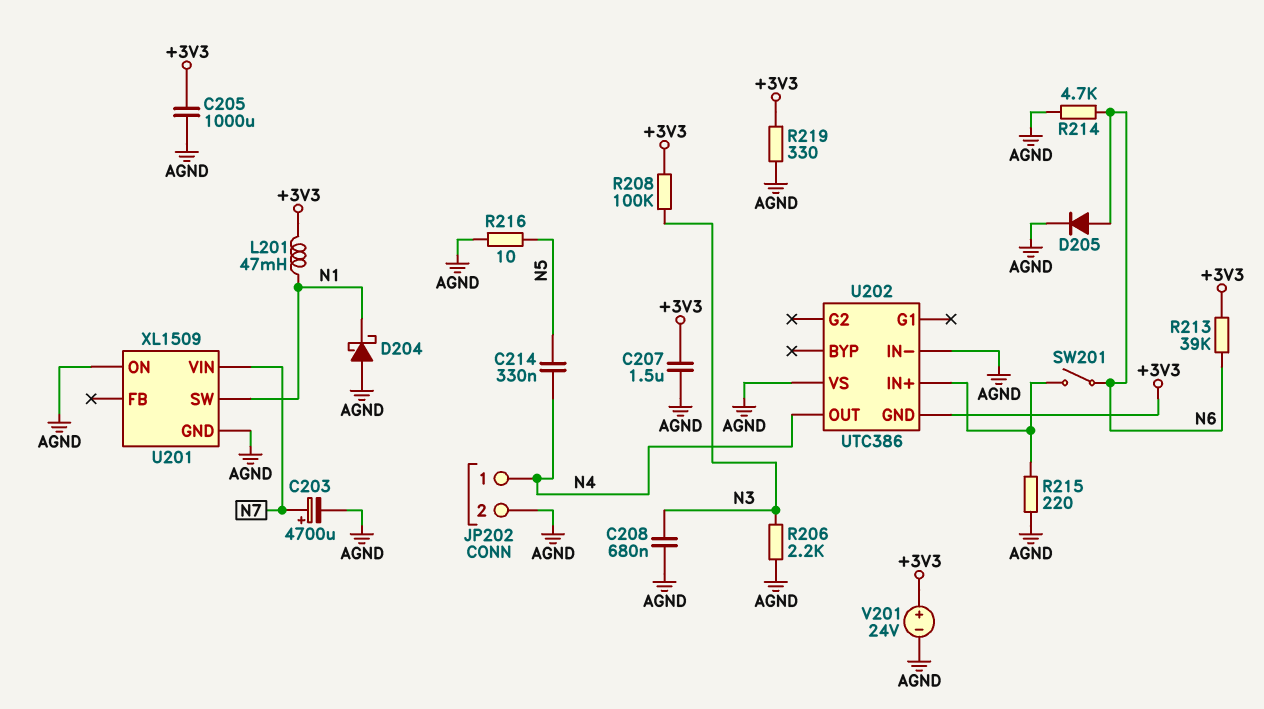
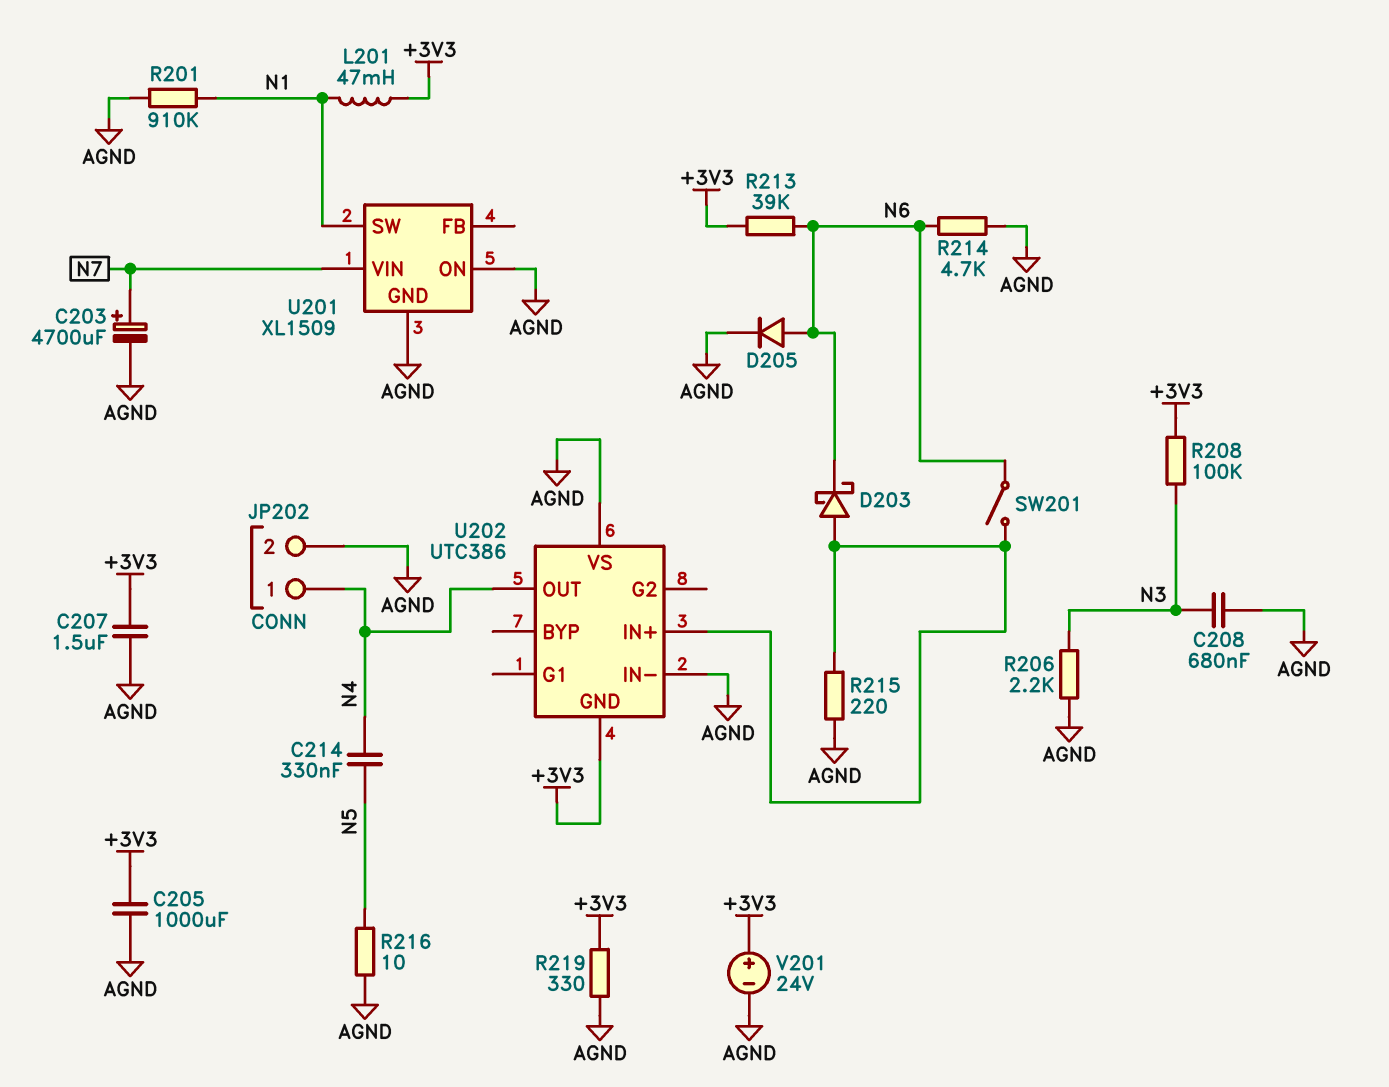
D203: none -> schottky (A U202/IN+, K N6)
D204: schottky (A AGND, K N1) -> none
R201: none -> 910k (AGND, N1)

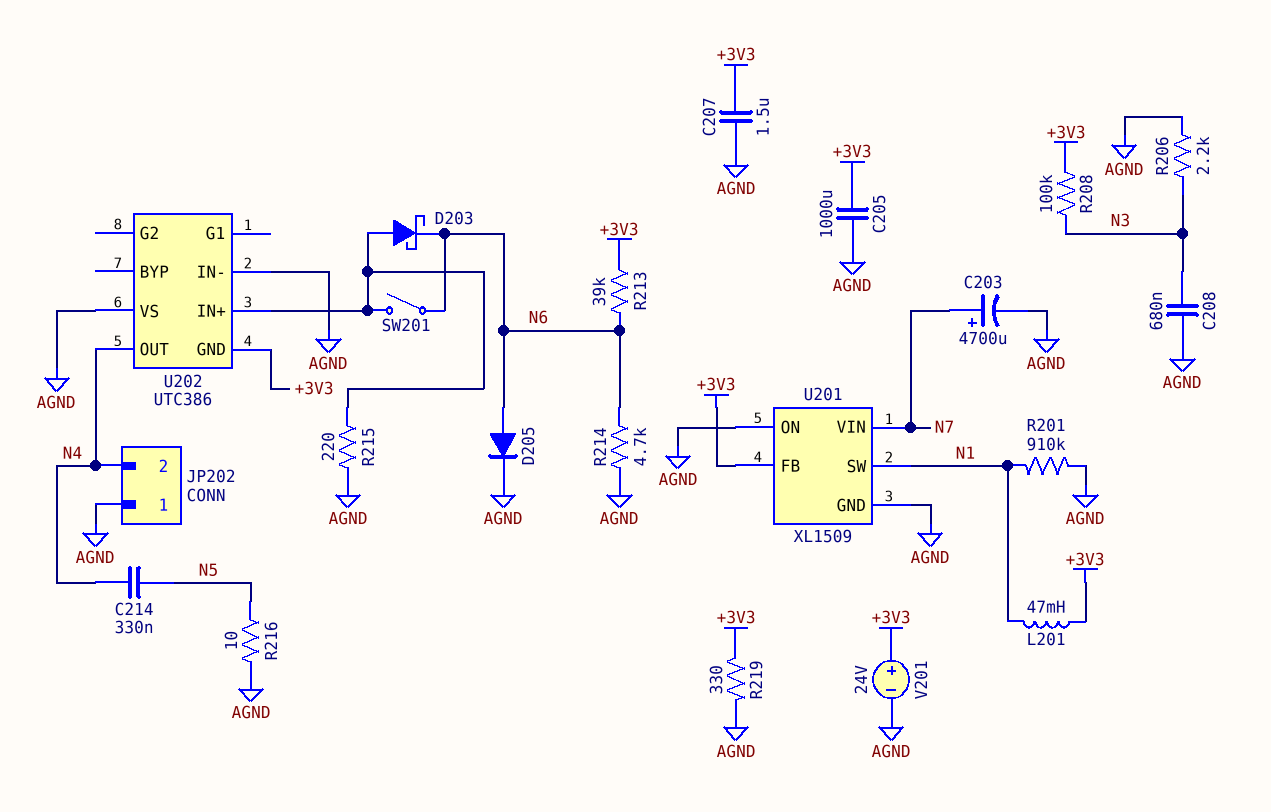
JP202 pin 1: N4 -> AGND
JP202 pin 2: AGND -> N4
U201 pin FB: none -> +3V3

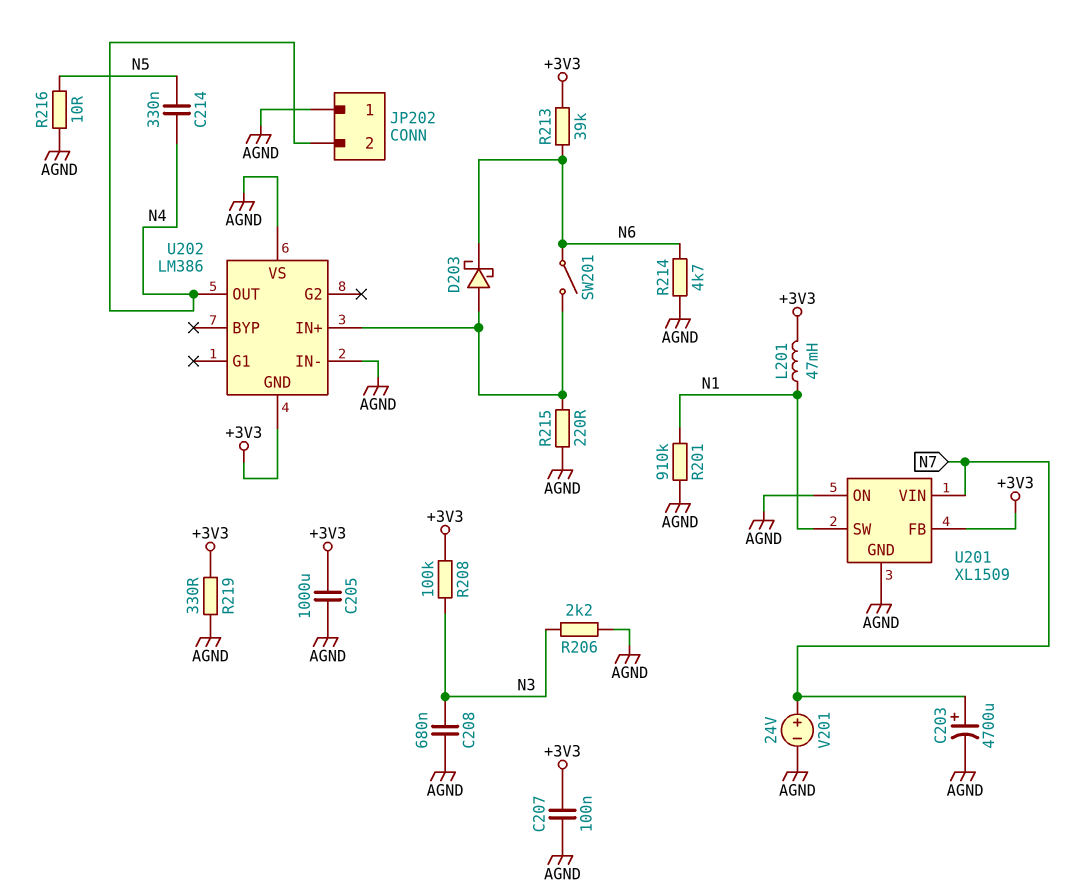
C207: 1.5uF (+3V3, AGND) -> 100nF (+3V3, AGND)
D205: diode (A N6, K AGND) -> none
U202: UTC386 -> LM386
V201: 24V (plus +3V3, minus AGND) -> 24V (plus N7, minus AGND)

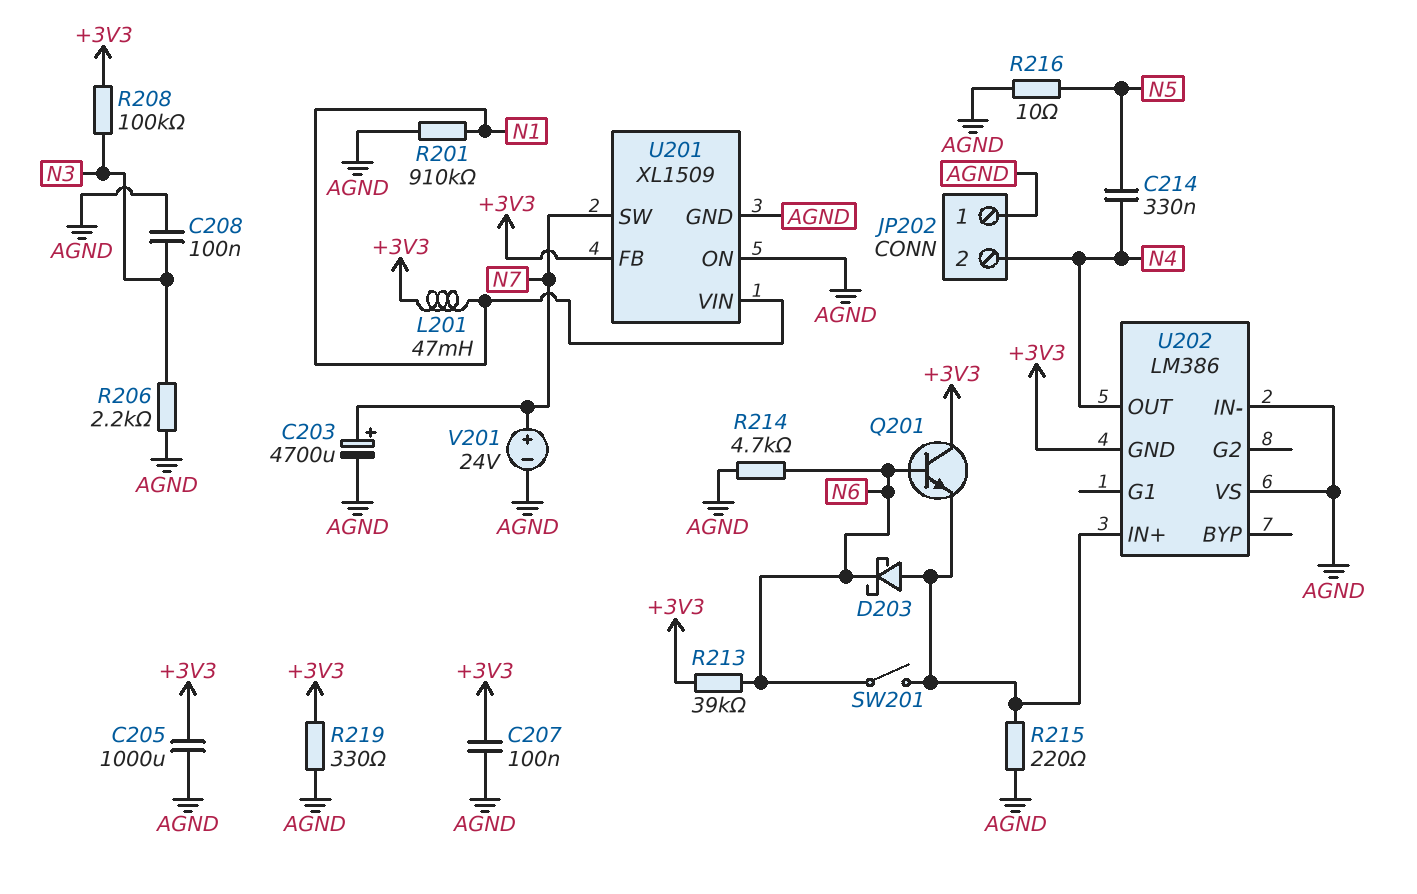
C208: 680nF (AGND, N3) -> 100nF (AGND, N3)
Q201: none -> NPN (B N6, C +3V3, E U202/IN+)
U201 pin SW: N1 -> N7
U201 pin VIN: N7 -> N1

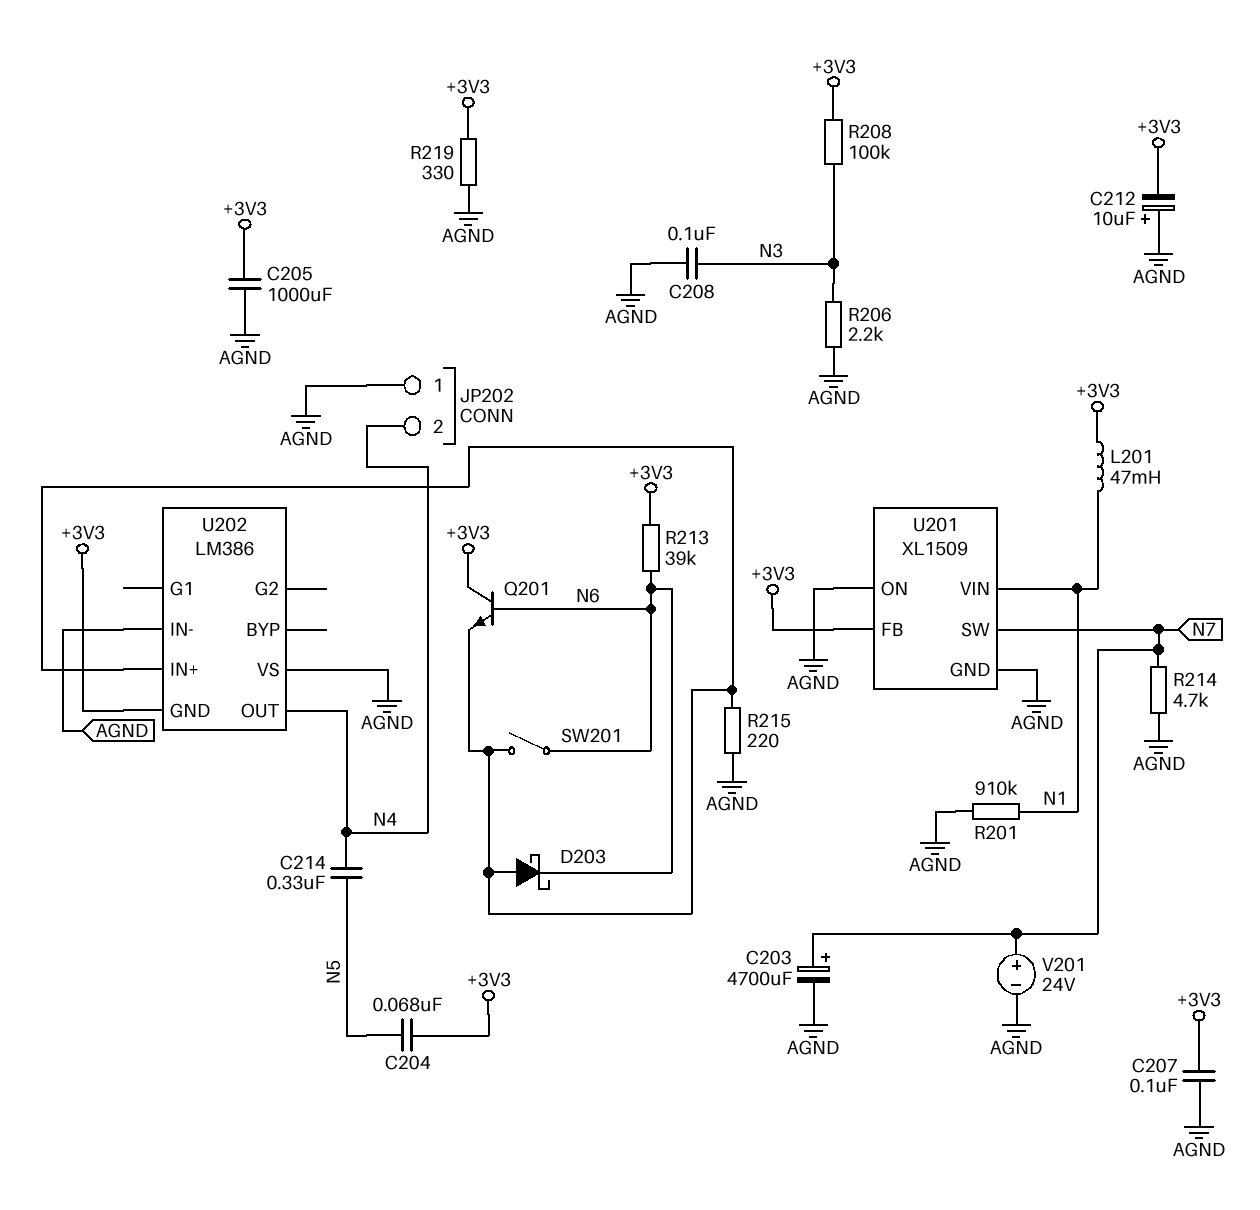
C204: none -> 68nF (+3V3, N5)
C212: none -> 10uF (plus AGND, minus +3V3)
R214: 4.7k (AGND, N6) -> 4.7k (AGND, N7)
R216: 10 (AGND, N5) -> none

